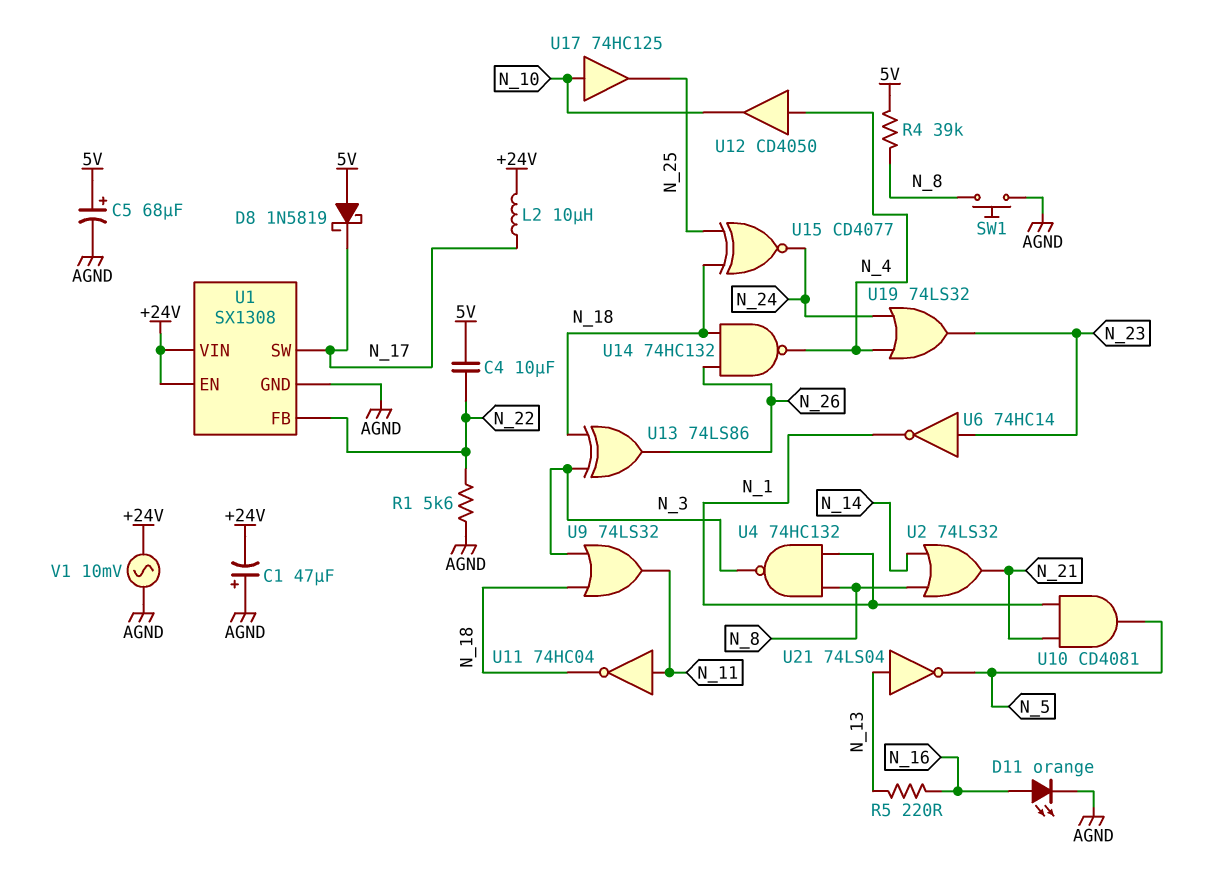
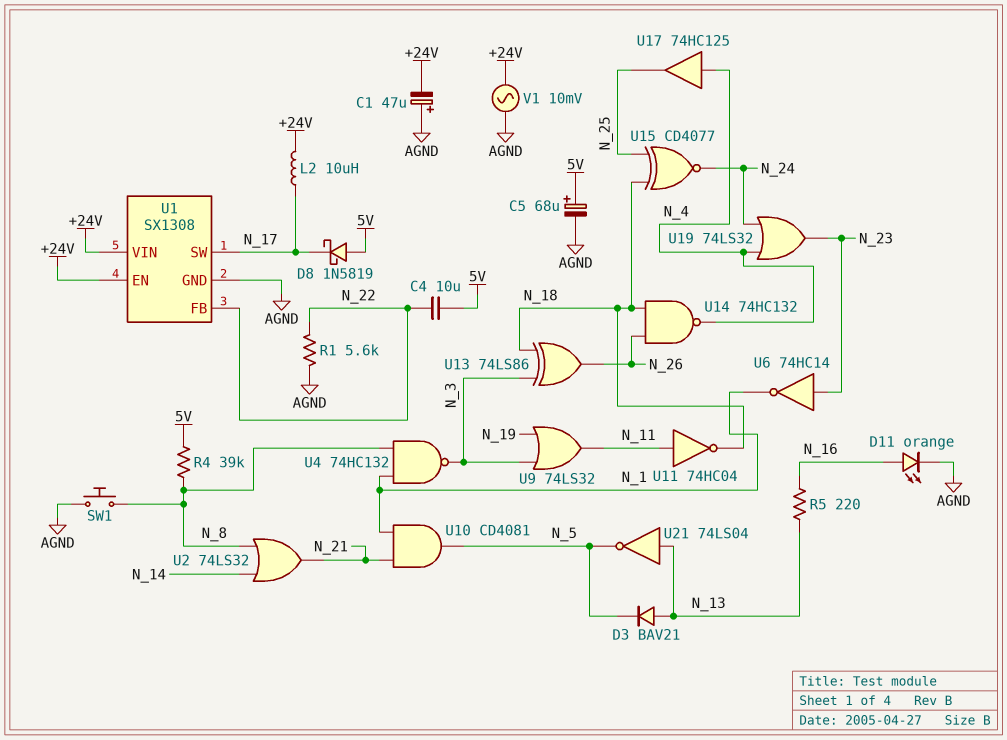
D3: none -> diode BAV21 (A N_13, K N_5)
U9: OR 74LS32 (in N_3, in N_18, out N_11) -> OR 74LS32 (in N_3, in N_19, out N_11)
U12: buffer CD4050 (in N_4, out N_10) -> none
U17: buffer 74HC125 (in N_10, out N_25) -> buffer 74HC125 (in N_4, out N_25)

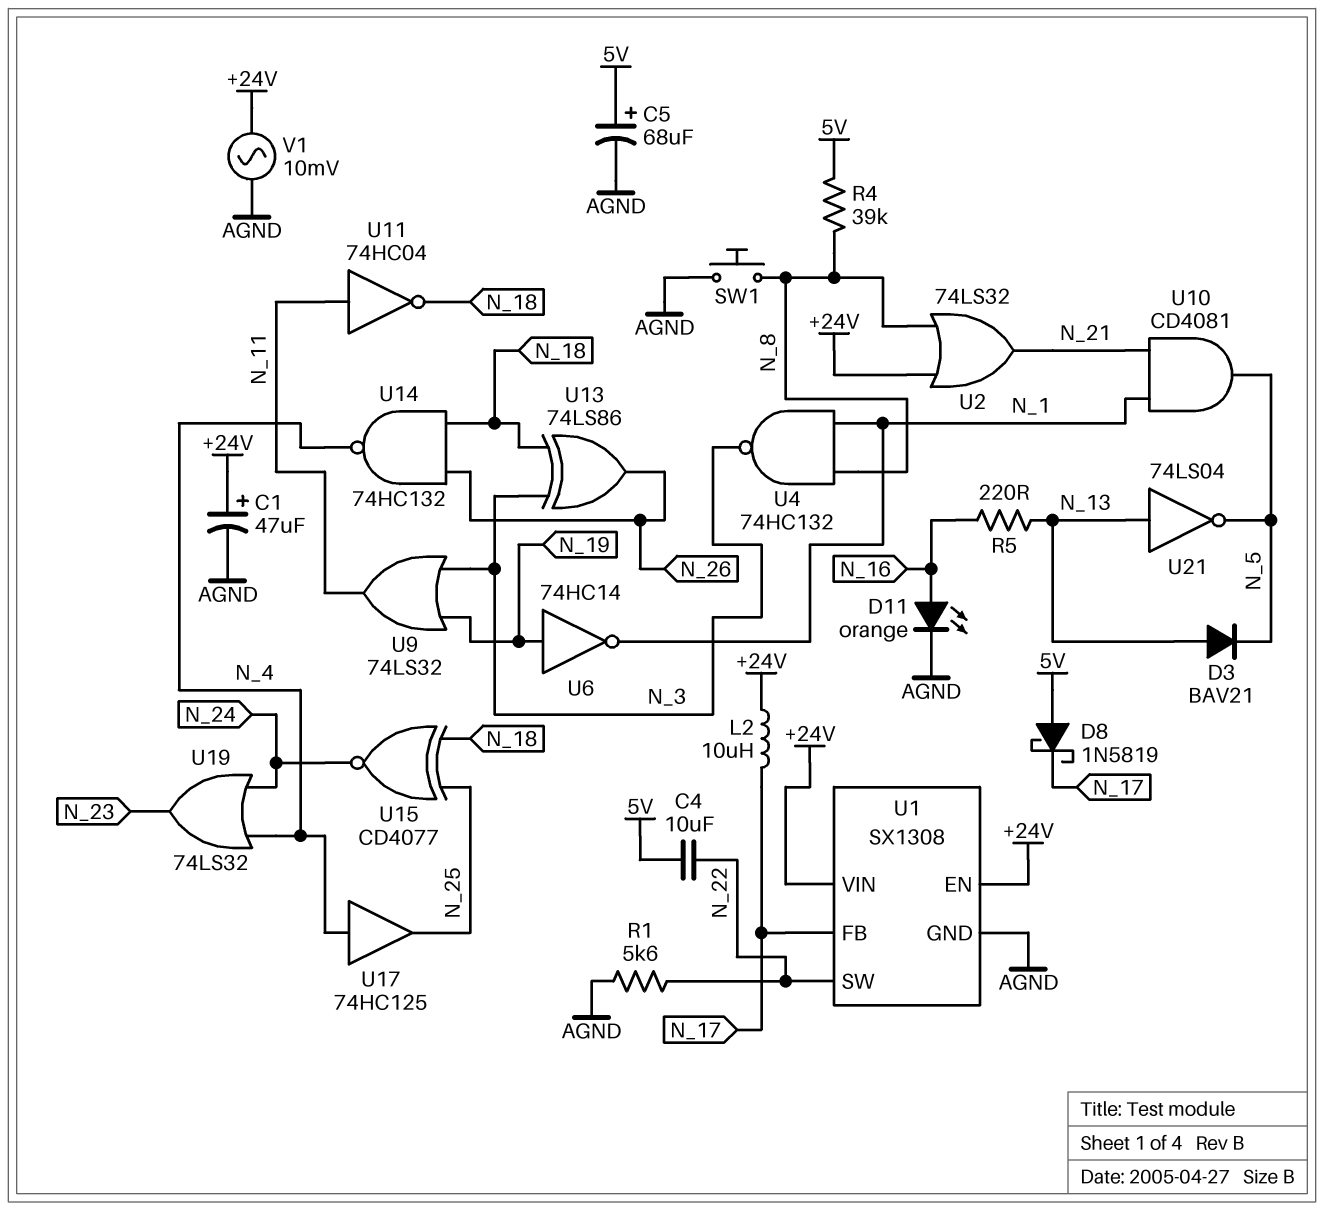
C1: 47uF (plus AGND, minus +24V) -> 47uF (plus +24V, minus AGND)
U1 pin FB: N_22 -> N_17
U1 pin SW: N_17 -> N_22
U2: OR 74LS32 (in N_8, in N_14, out N_21) -> OR 74LS32 (in +24V, in N_8, out N_21)
U6: NOT 74HC14 (in N_23, out N_1) -> NOT 74HC14 (in N_19, out N_1)

